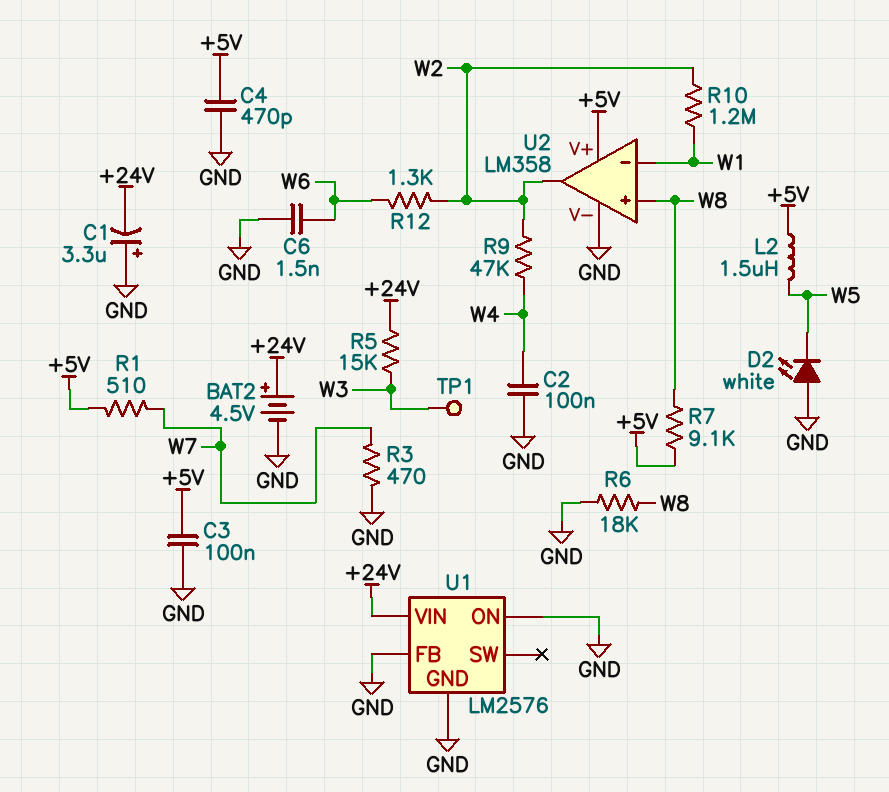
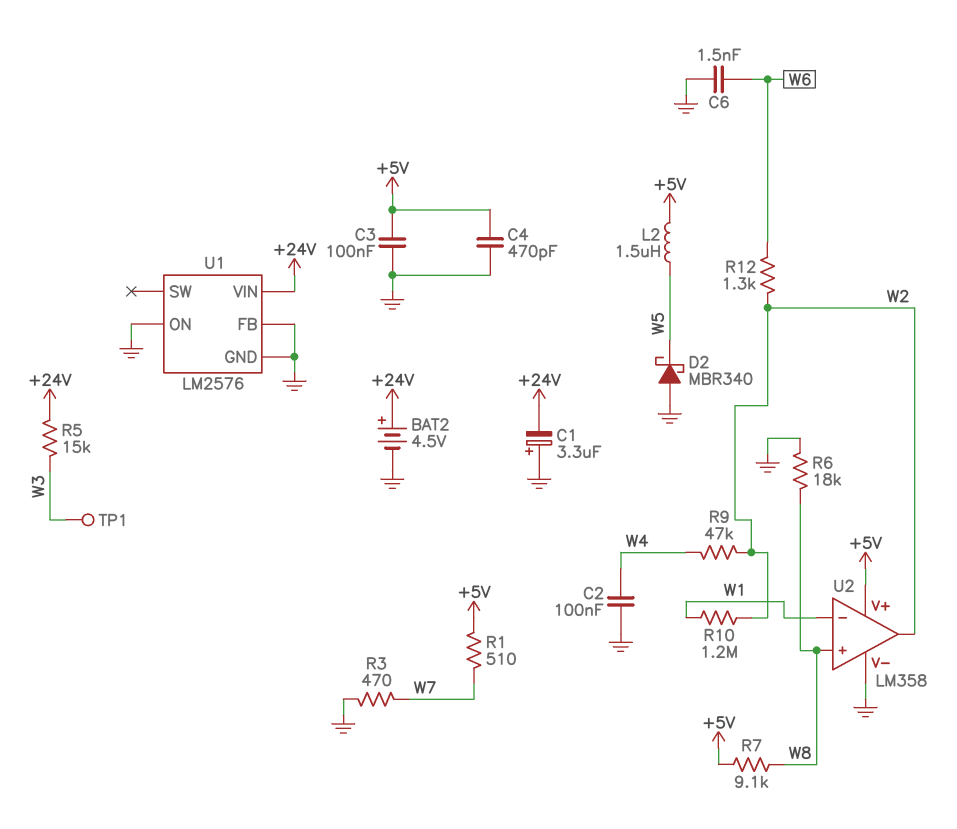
D2: LED white (A GND, K W5) -> schottky MBR340 (A GND, K W5)

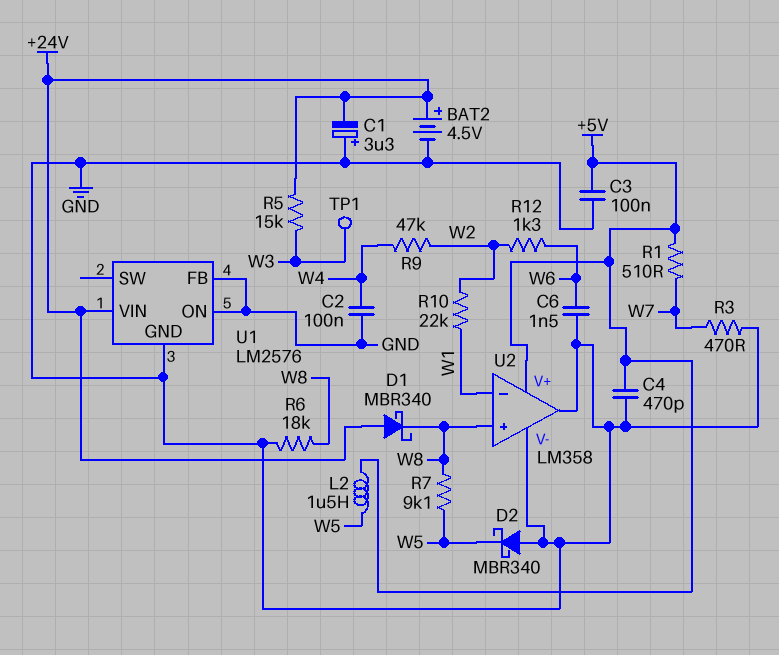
D1: none -> schottky MBR340 (A +24V, K W8)
R7: 9.1k (+5V, W8) -> 9.1k (W5, W8)
R10: 1.2M (W1, W2) -> 22k (W1, W2)
U2 pin out: W2 -> GND

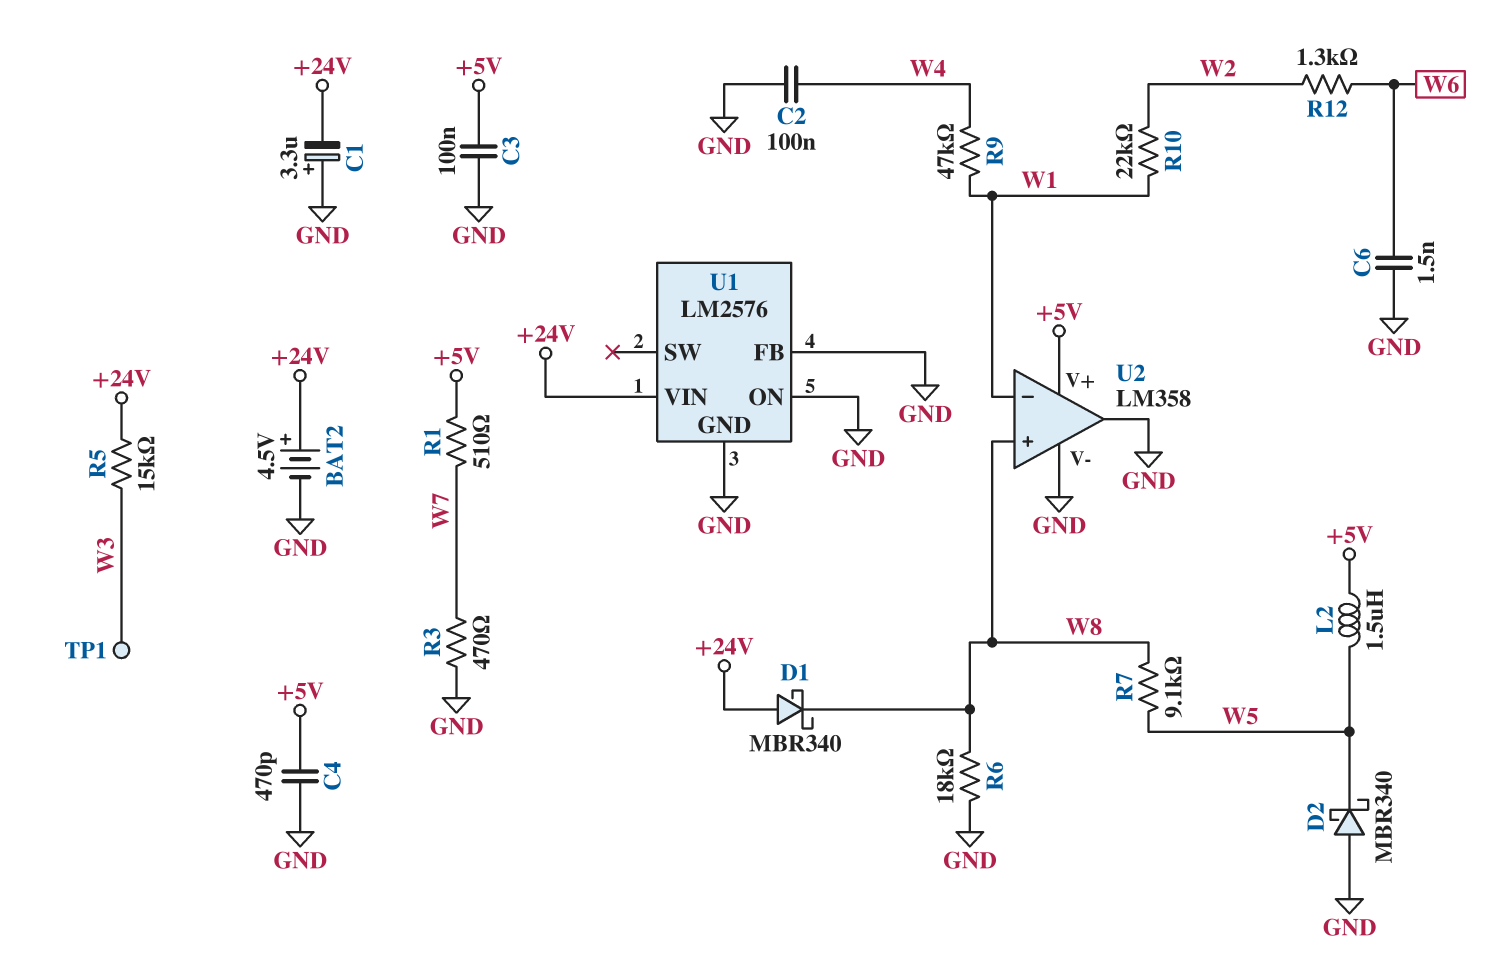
R9: 47k (W2, W4) -> 47k (W1, W4)

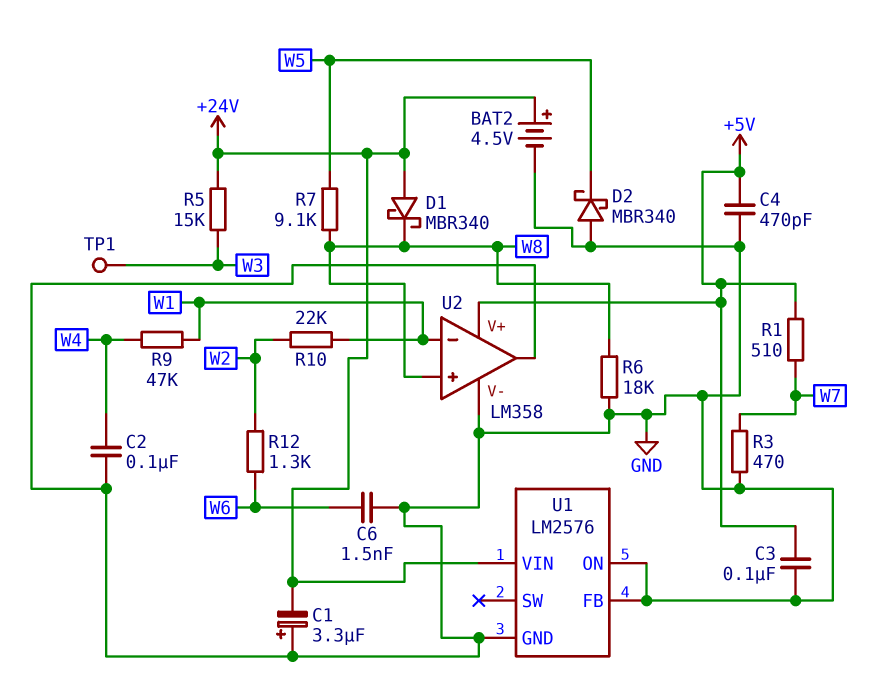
L2: 1.5uH (+5V, W5) -> none

